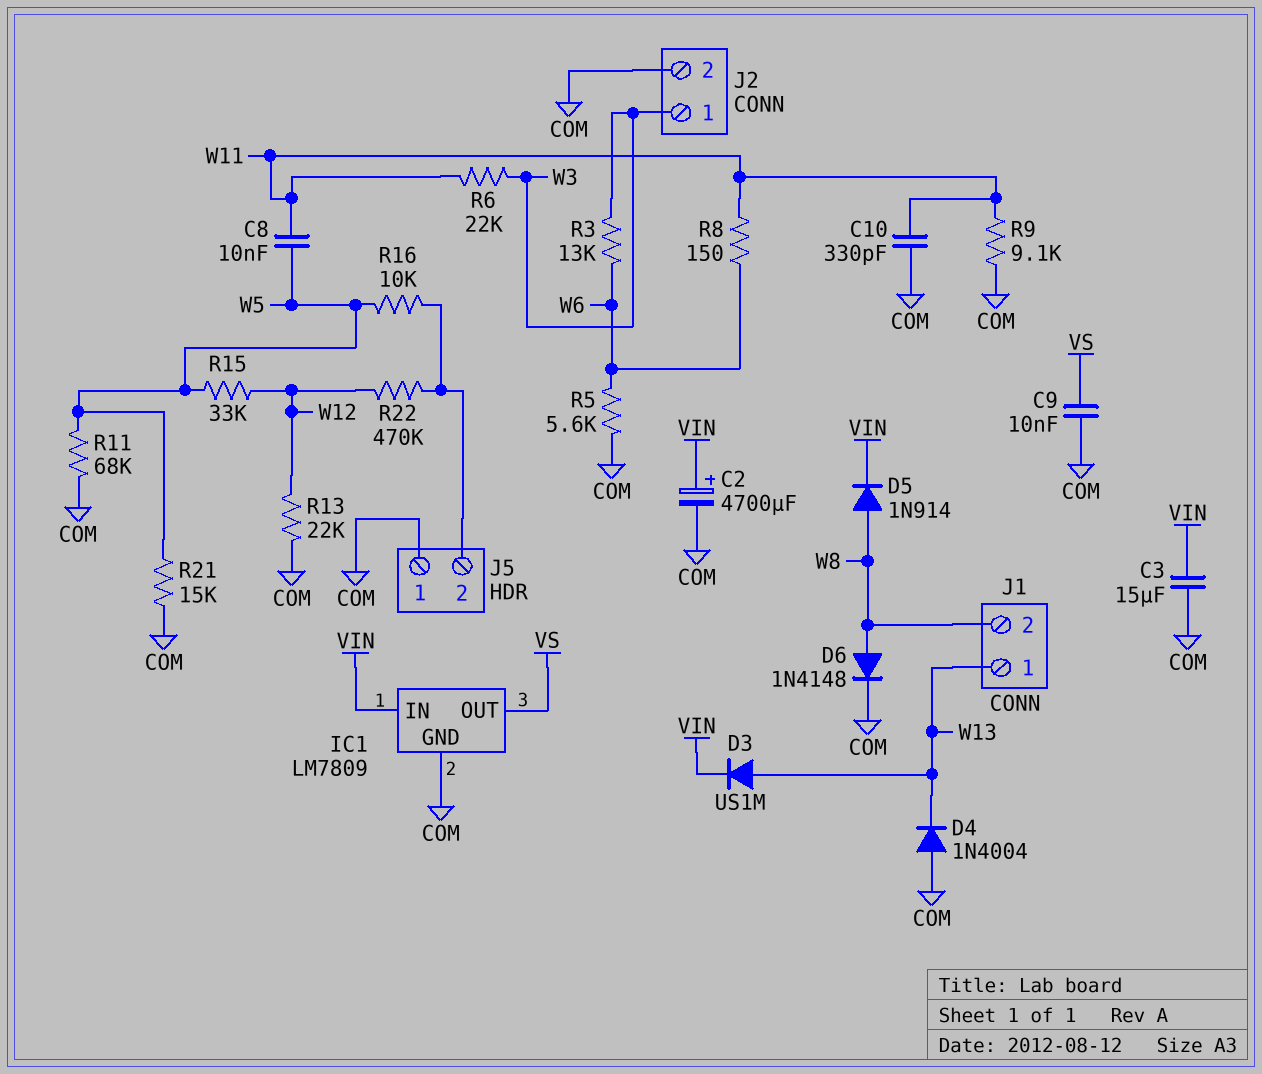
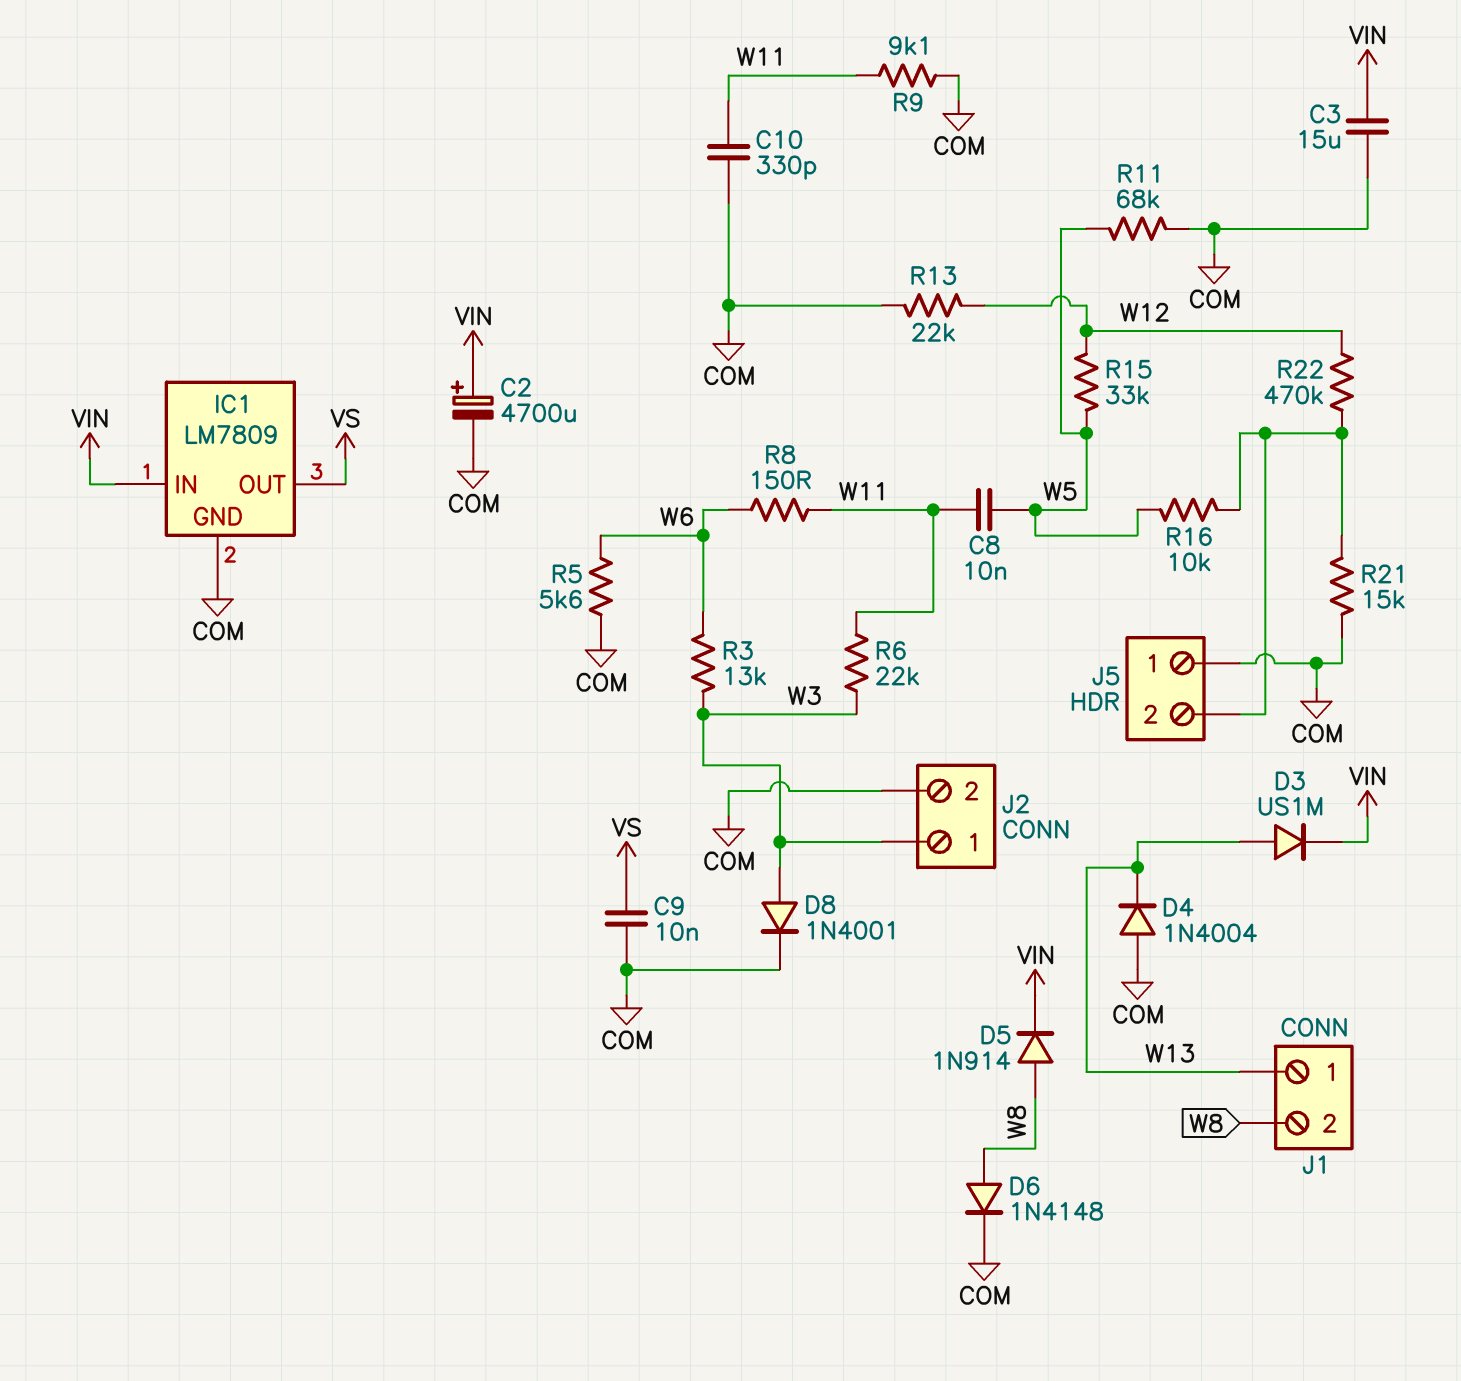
D8: none -> diode 1N4001 (A W3, K COM)
R21: 15k (COM, W5) -> 15k (COM, J5/2)

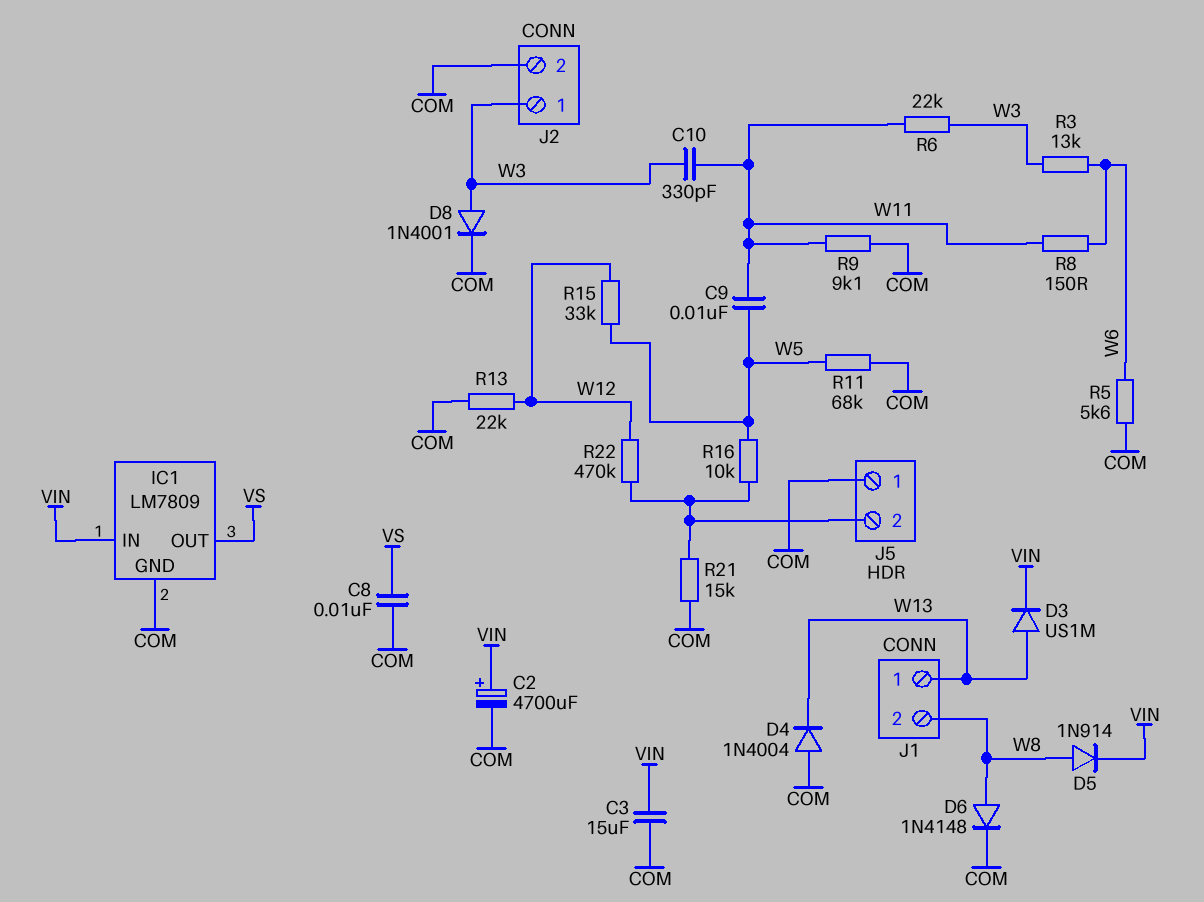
C8: 10nF (W5, W11) -> 10nF (COM, VS)
C9: 10nF (COM, VS) -> 10nF (W5, W11)
C10: 330pF (COM, W11) -> 330pF (W3, W11)

